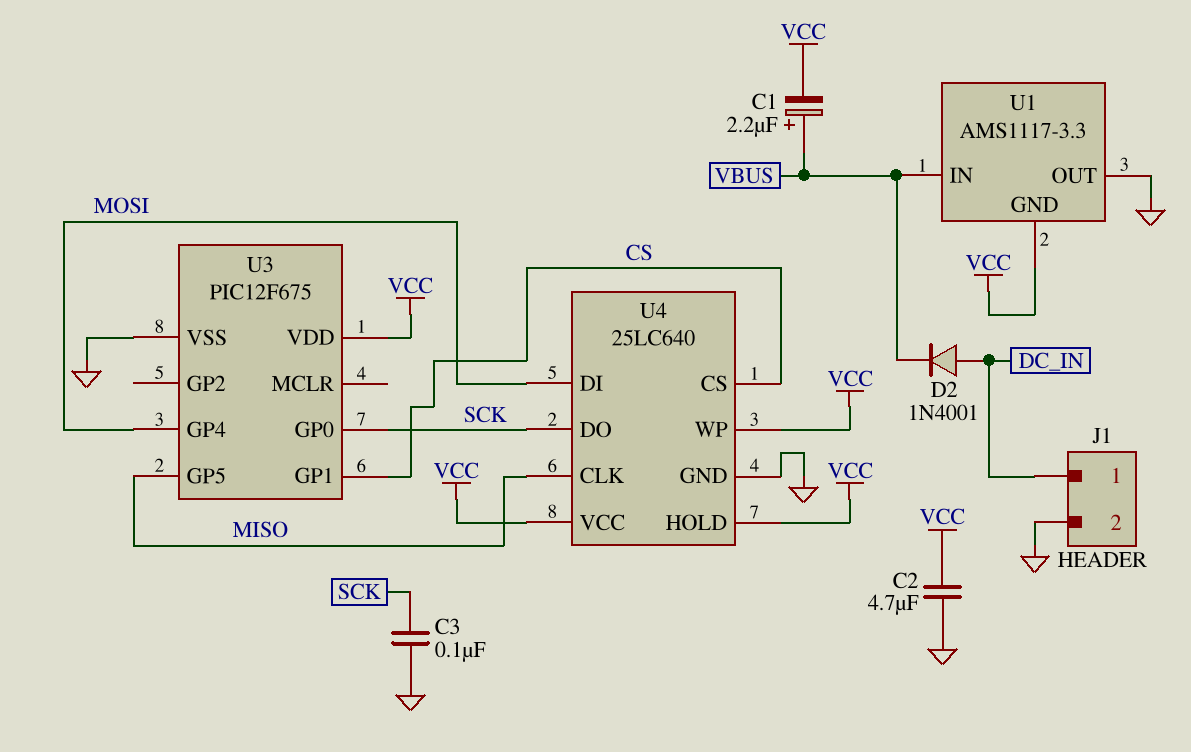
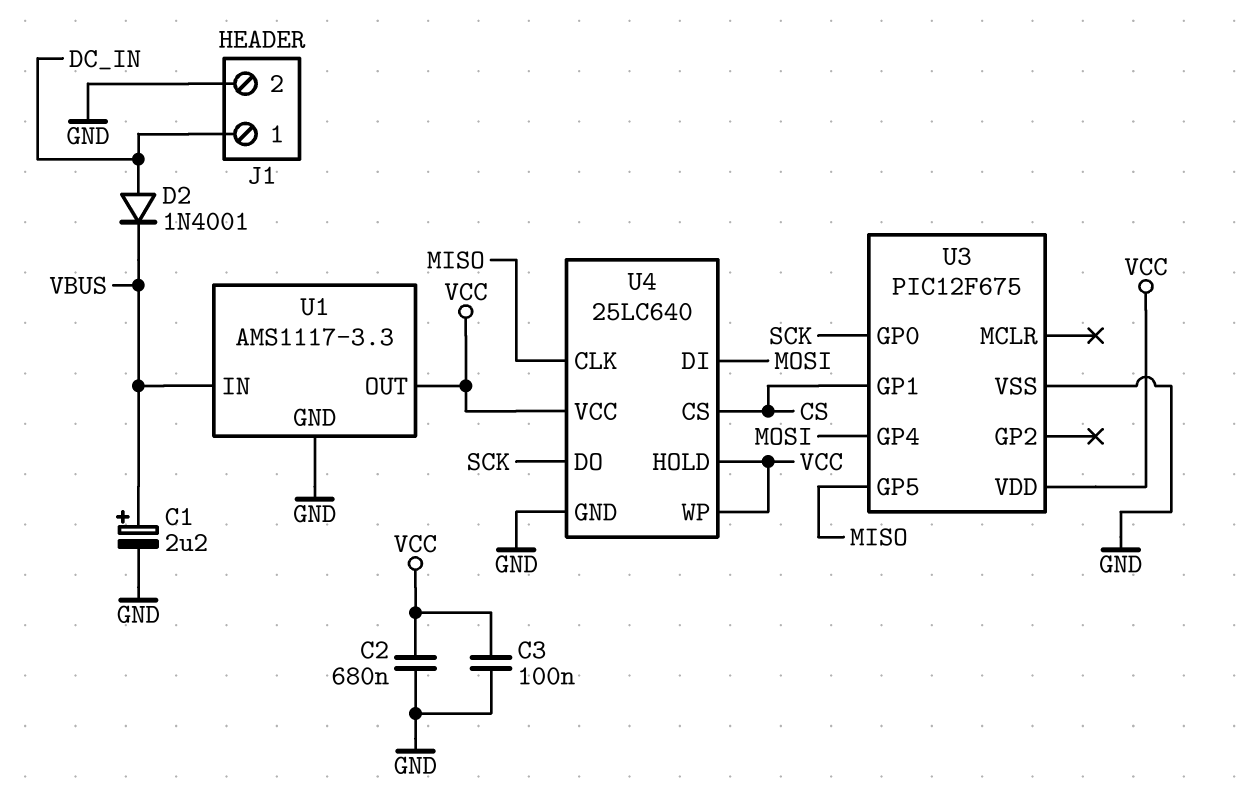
C1: 2.2uF (plus VBUS, minus VCC) -> 2.2uF (plus VBUS, minus GND)
C2: 4.7uF (GND, VCC) -> 680nF (GND, VCC)
C3: 100nF (GND, SCK) -> 100nF (GND, VCC)
U1 pin GND: VCC -> GND
U1 pin OUT: GND -> VCC

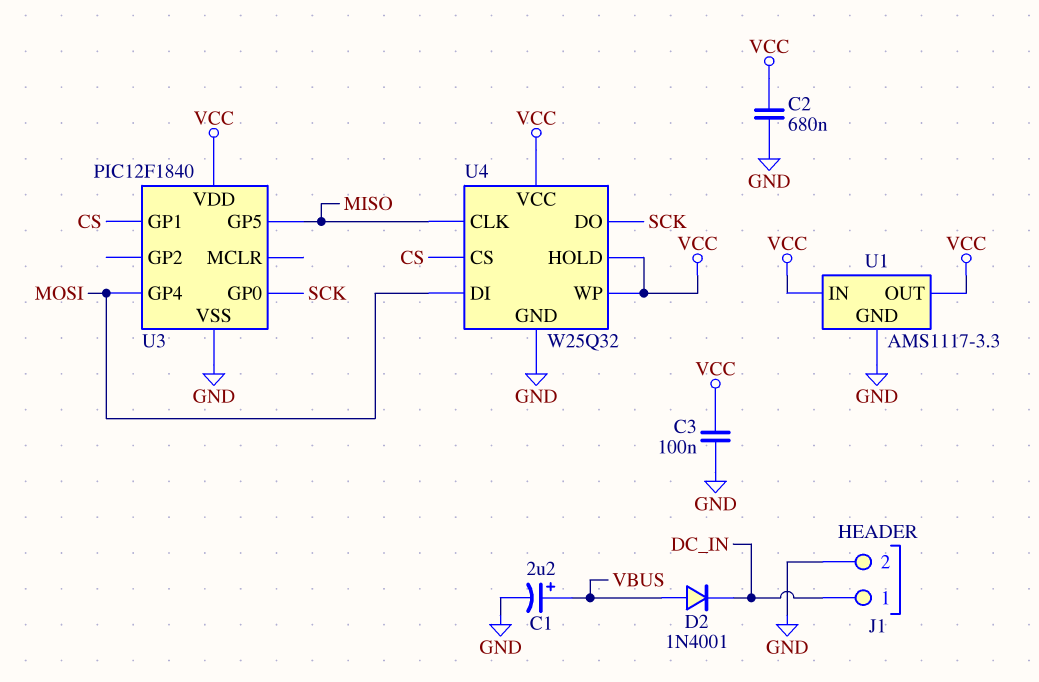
D2: diode 1N4001 (A DC_IN, K VBUS) -> diode 1N4001 (A VBUS, K DC_IN)
U1 pin IN: VBUS -> VCC
U3: PIC12F675 -> PIC12F1840
U4: 25LC640 -> W25Q32

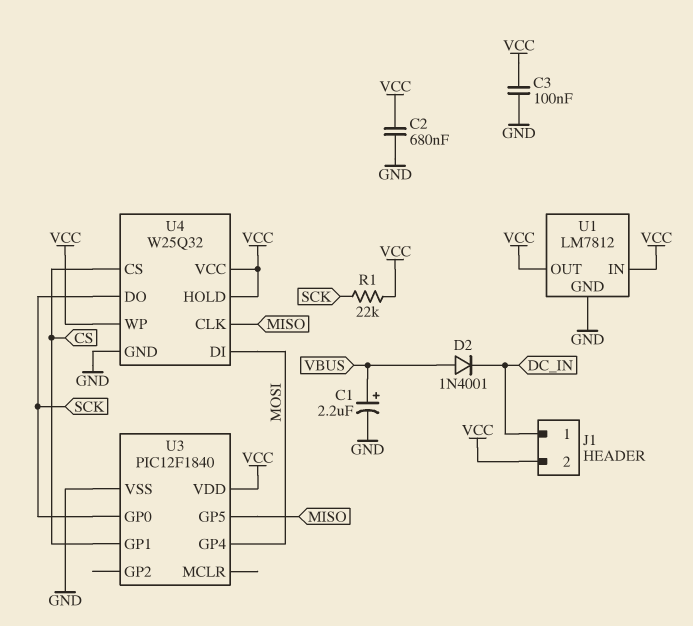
J1 pin 2: GND -> VCC
R1: none -> 22k (SCK, VCC)
U1: AMS1117-3.3 -> LM7812

